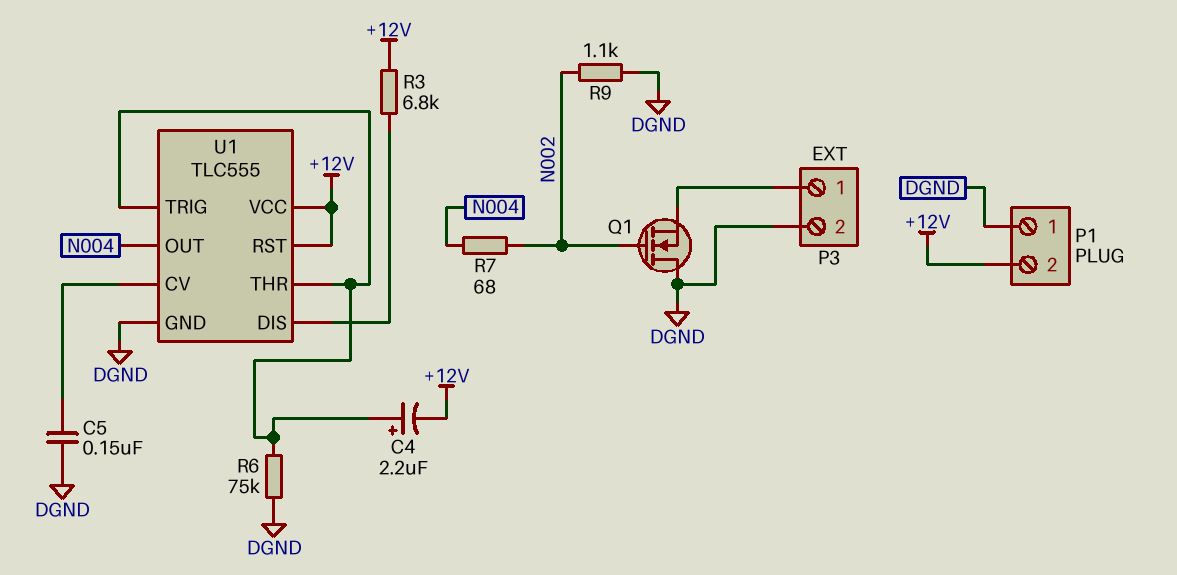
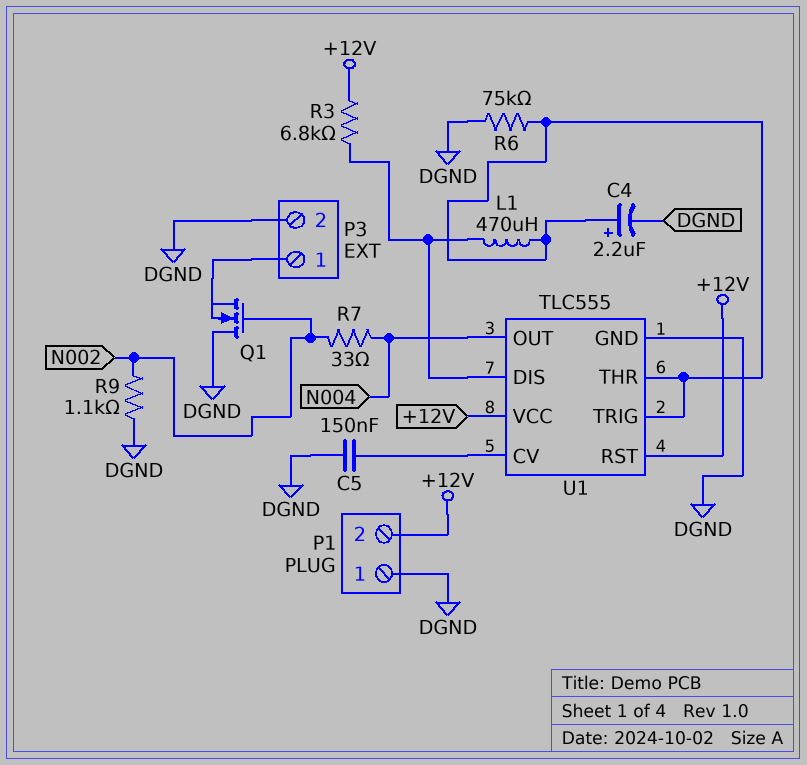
C4: 2.2uF (plus U1/THR, minus +12V) -> 2.2uF (plus U1/THR, minus DGND)
L1: none -> 470uH (U1/DIS, U1/THR)
R7: 68 (N002, N004) -> 33 (N002, N004)

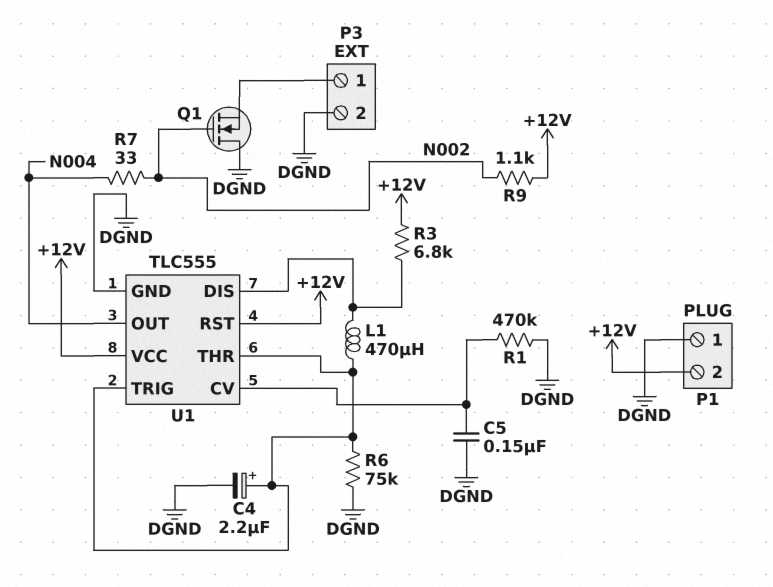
R1: none -> 470k (DGND, U1/CV)
R9: 1.1k (DGND, N002) -> 1.1k (+12V, N002)

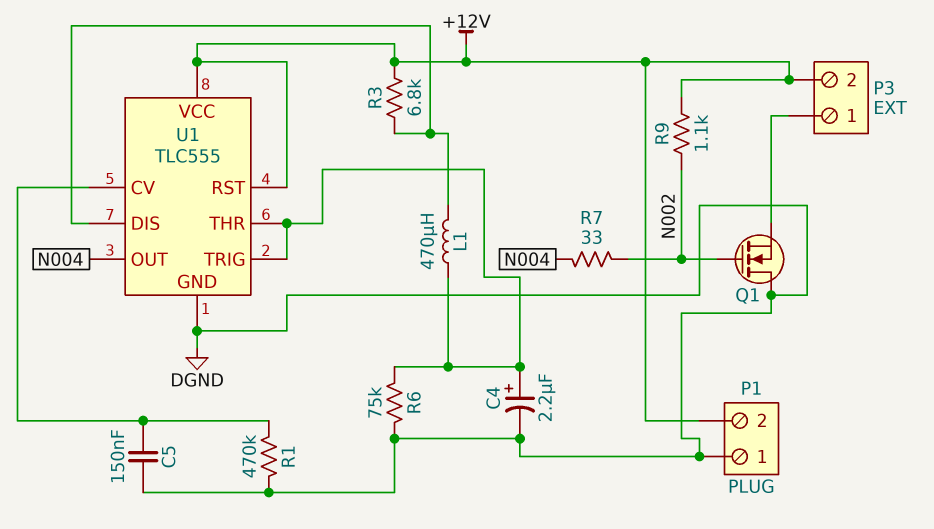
P3 pin 2: DGND -> +12V

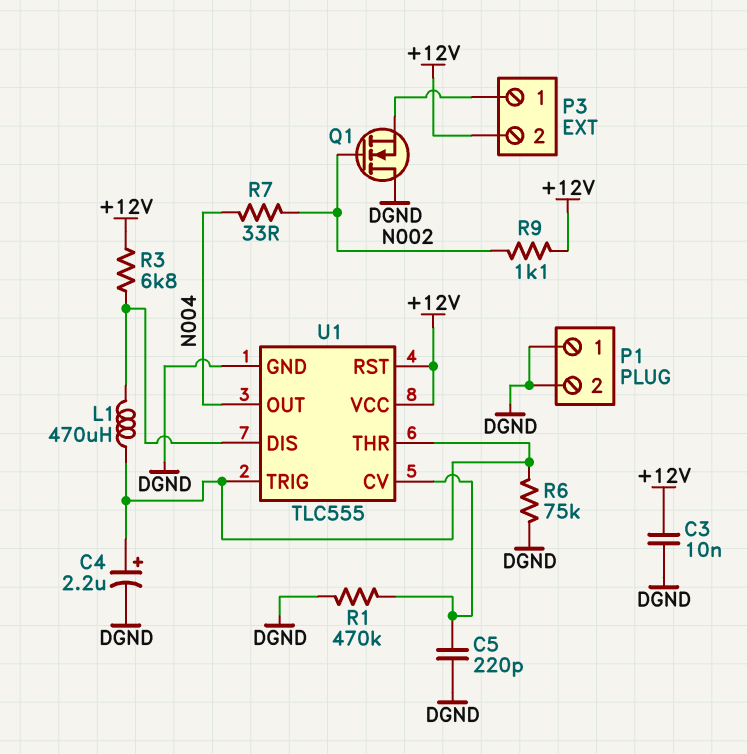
C3: none -> 10nF (+12V, DGND)
C5: 150nF (DGND, U1/CV) -> 220pF (DGND, U1/CV)
P1 pin 2: +12V -> DGND

